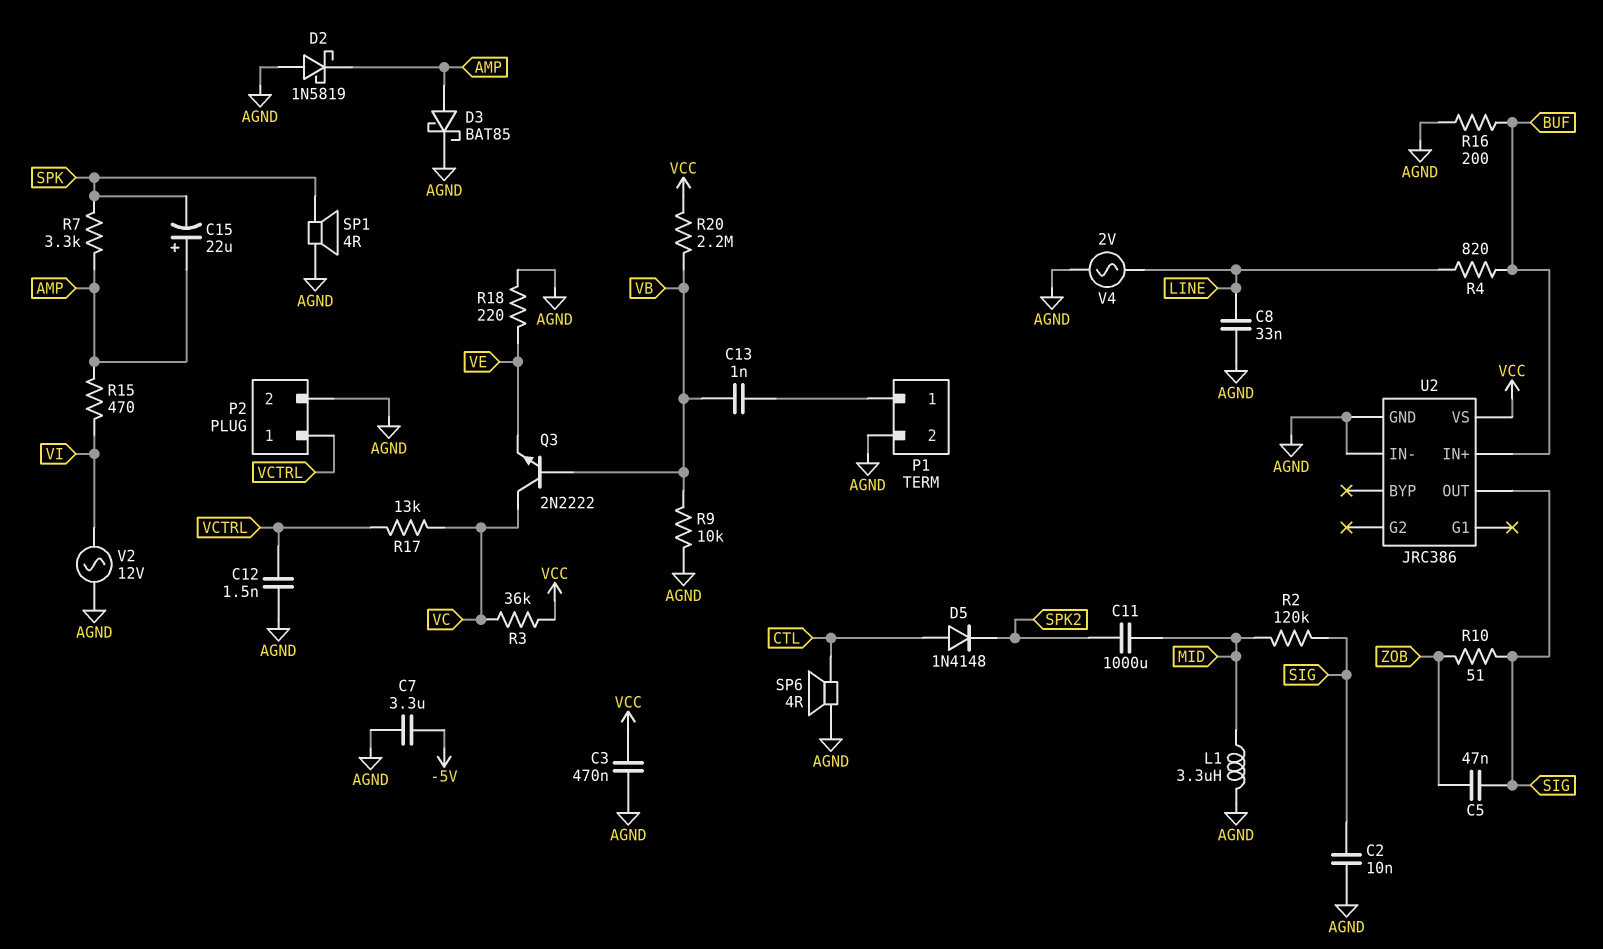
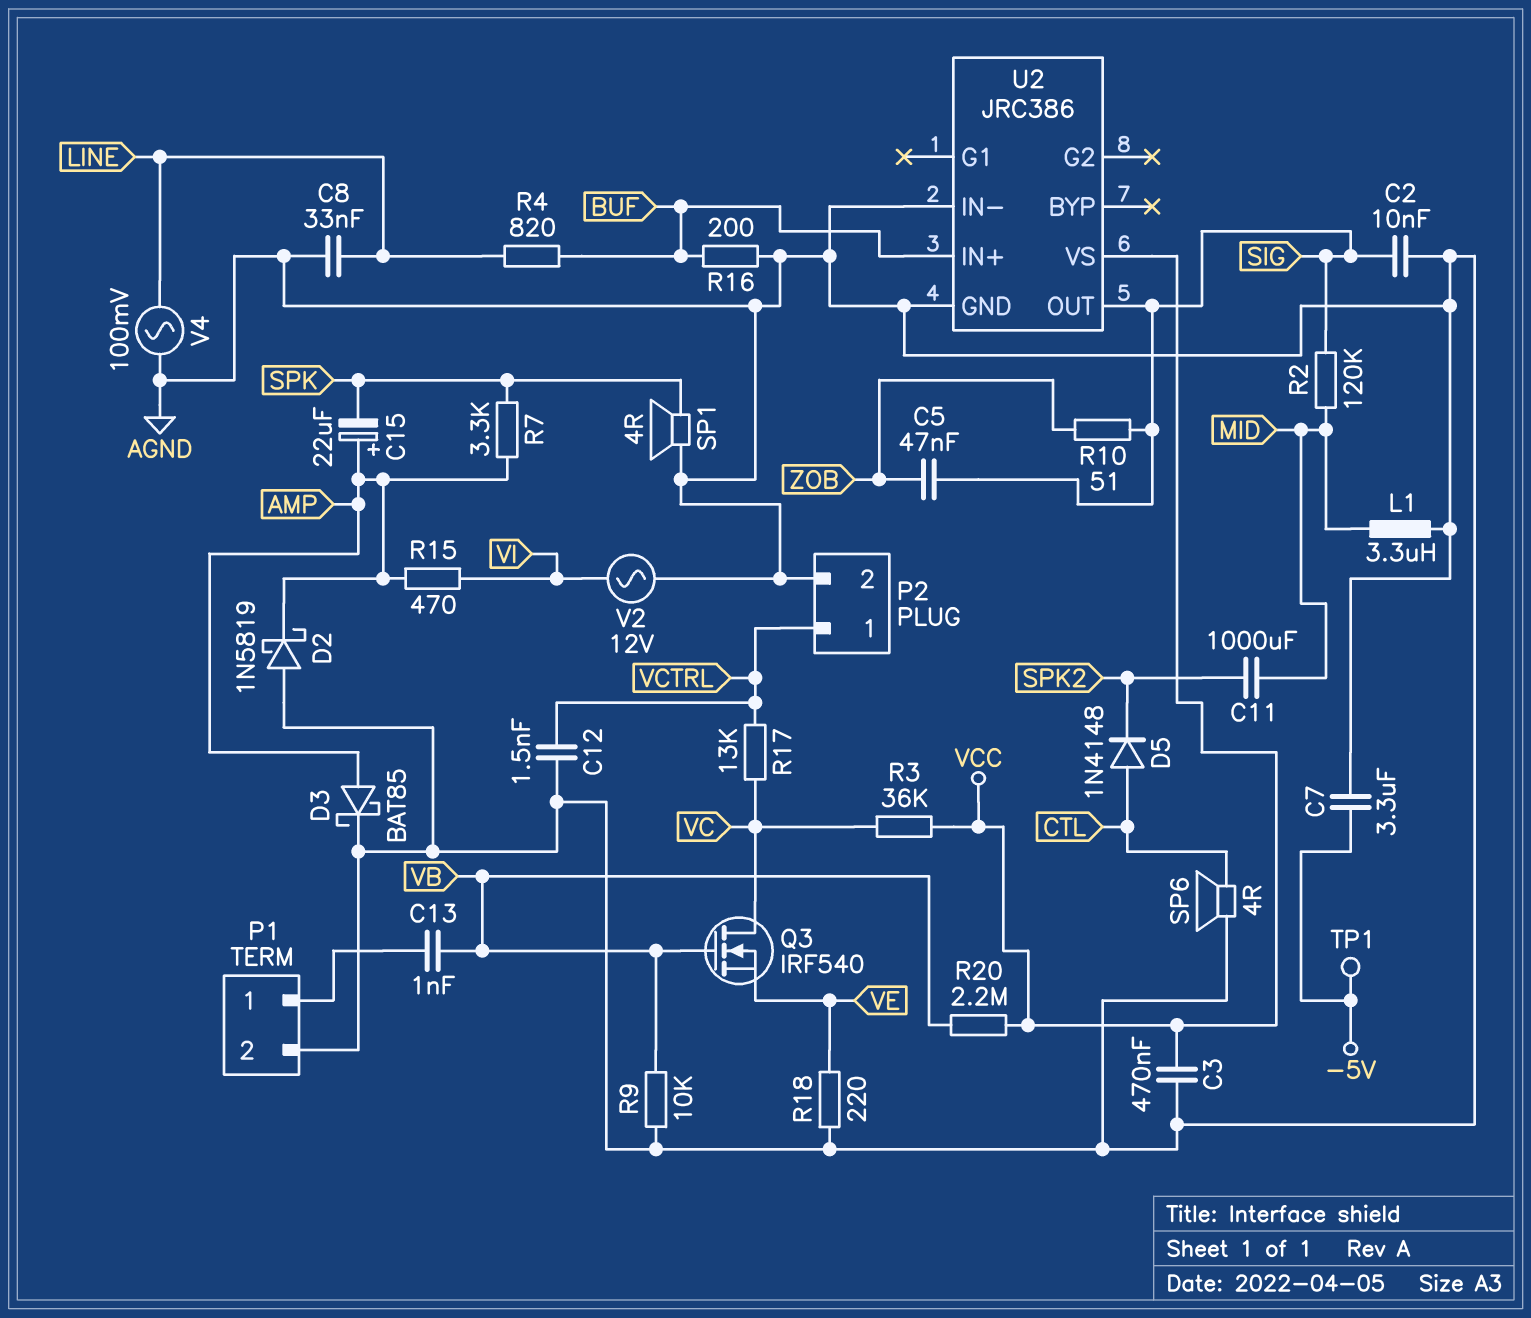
Q3: NPN 2N2222 (B VB, C VC, E VE) -> NMOS IRF540 (G VB, D VC, S VE)
TP1: none -> test point (-5V)
V4: AC 2V (AGND, LINE) -> AC 100mV (AGND, LINE)

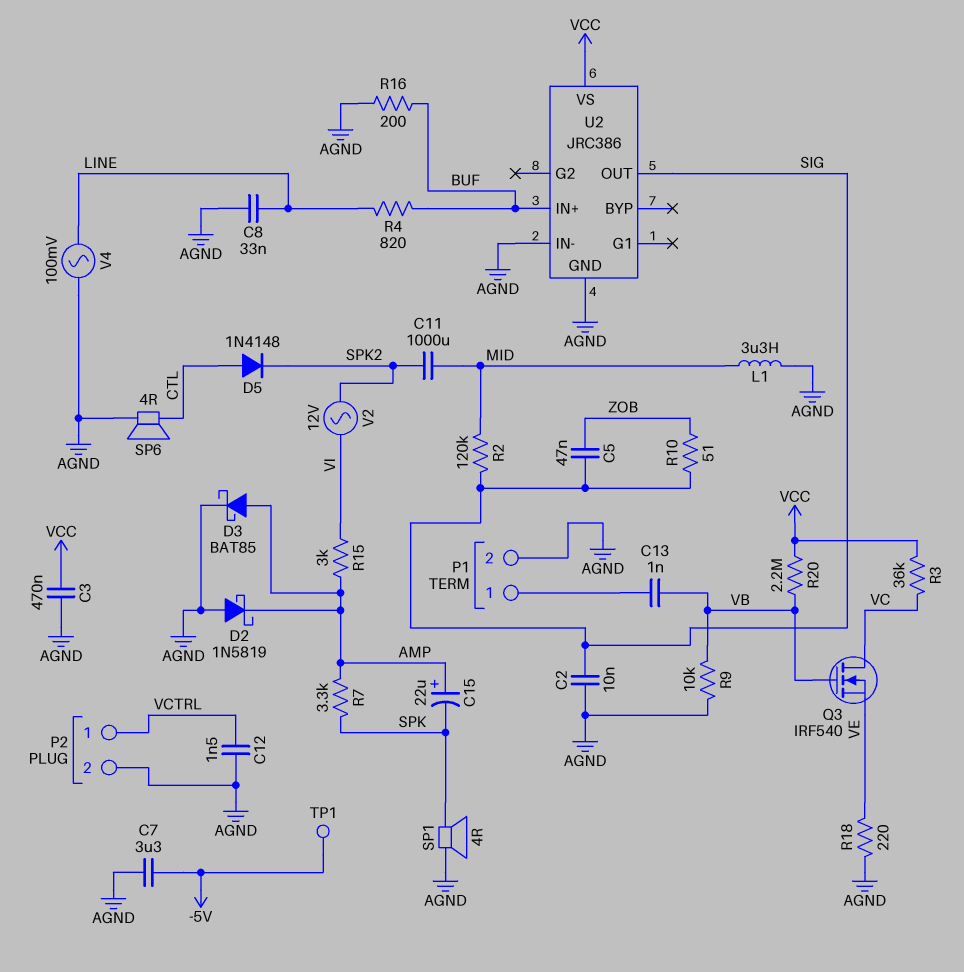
R15: 470 (AMP, VI) -> 3k (AMP, VI)
R17: 13k (VC, VCTRL) -> none
V2: AC 12V (AGND, VI) -> AC 12V (SPK2, VI)

